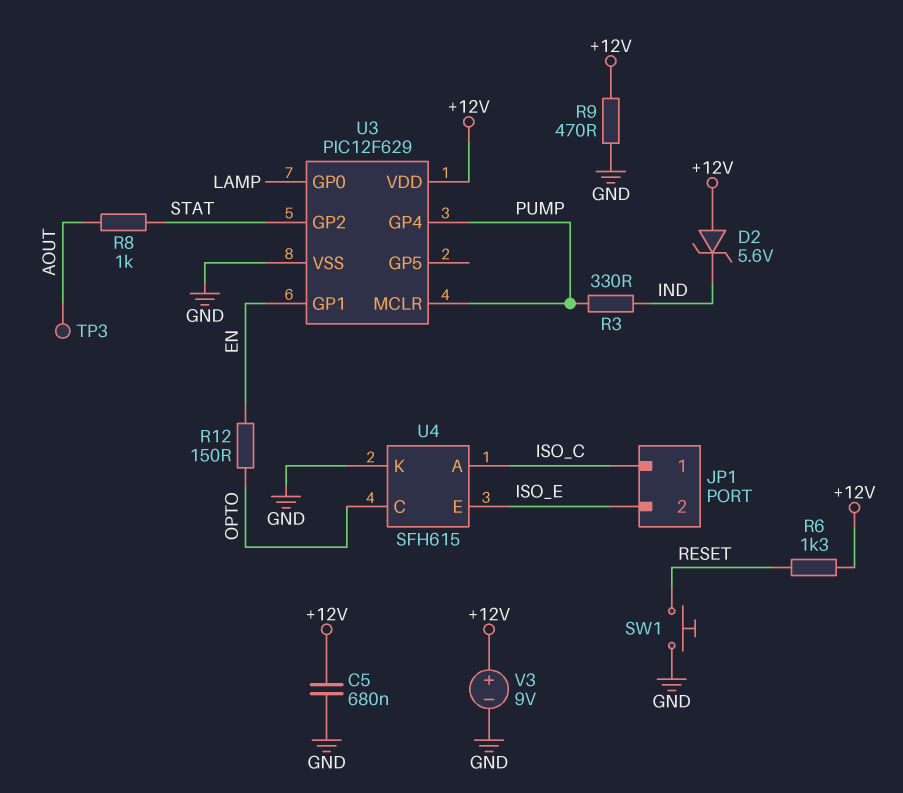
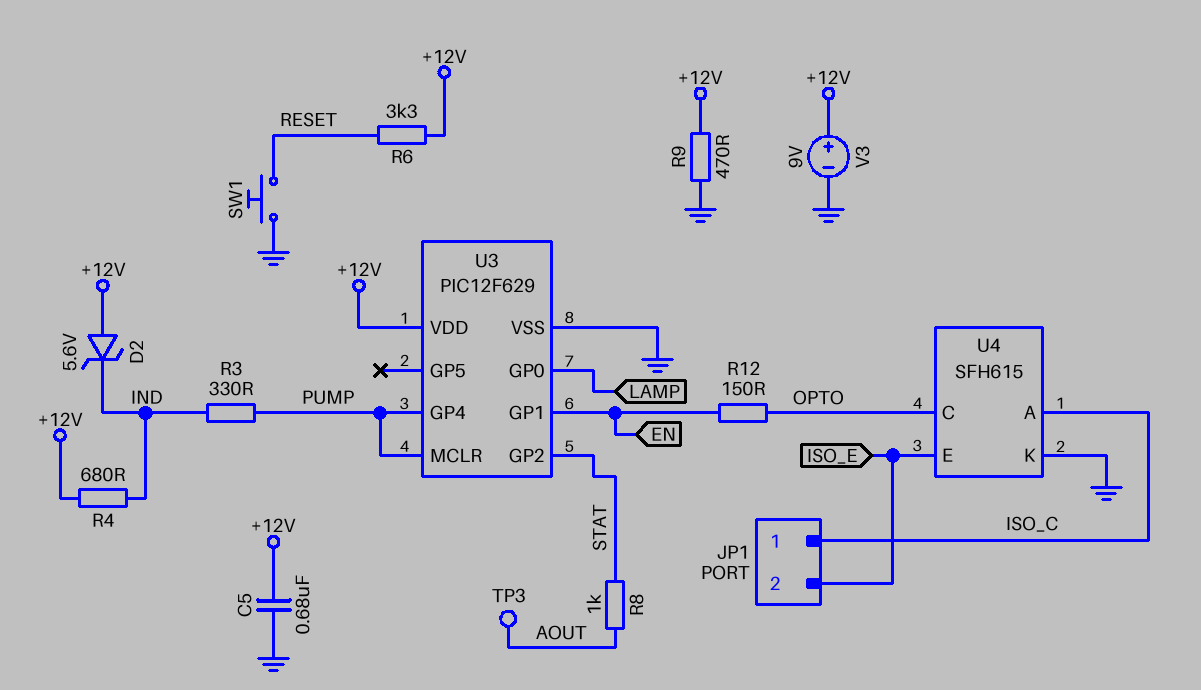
R4: none -> 680 (+12V, IND)
R6: 1.3k (+12V, RESET) -> 3.3k (+12V, RESET)

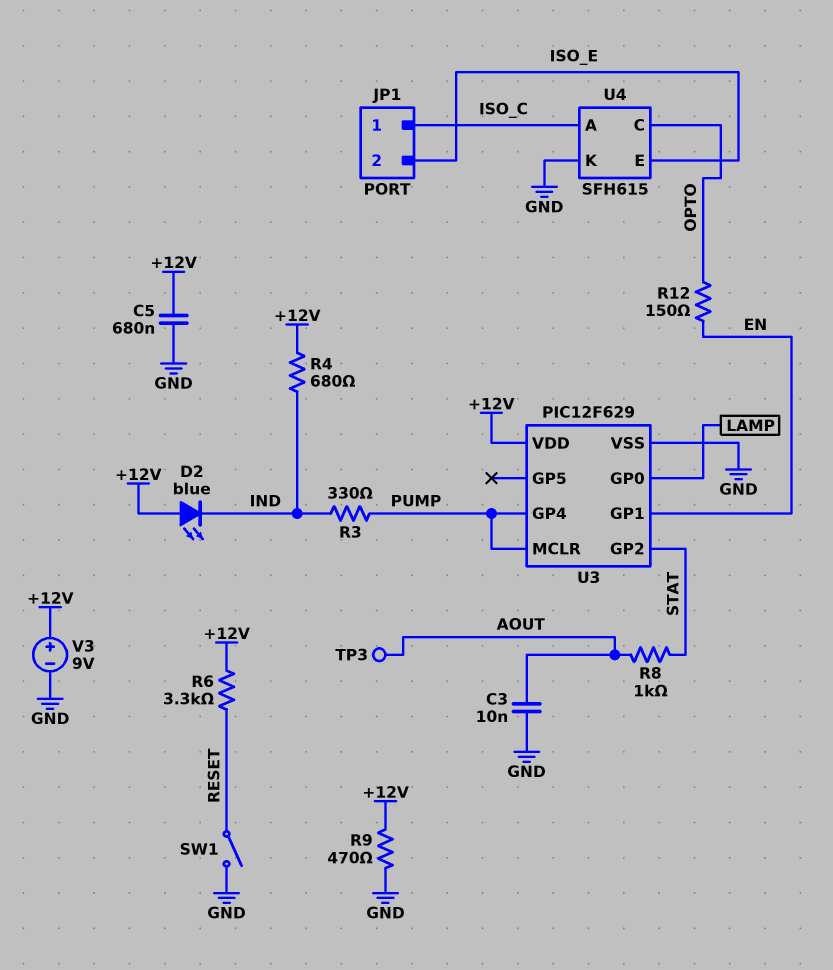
C3: none -> 10nF (AOUT, GND)
D2: zener 5.6V (A +12V, K IND) -> LED blue (A +12V, K IND)
SW1: button (GND, RESET) -> switch (GND, RESET)

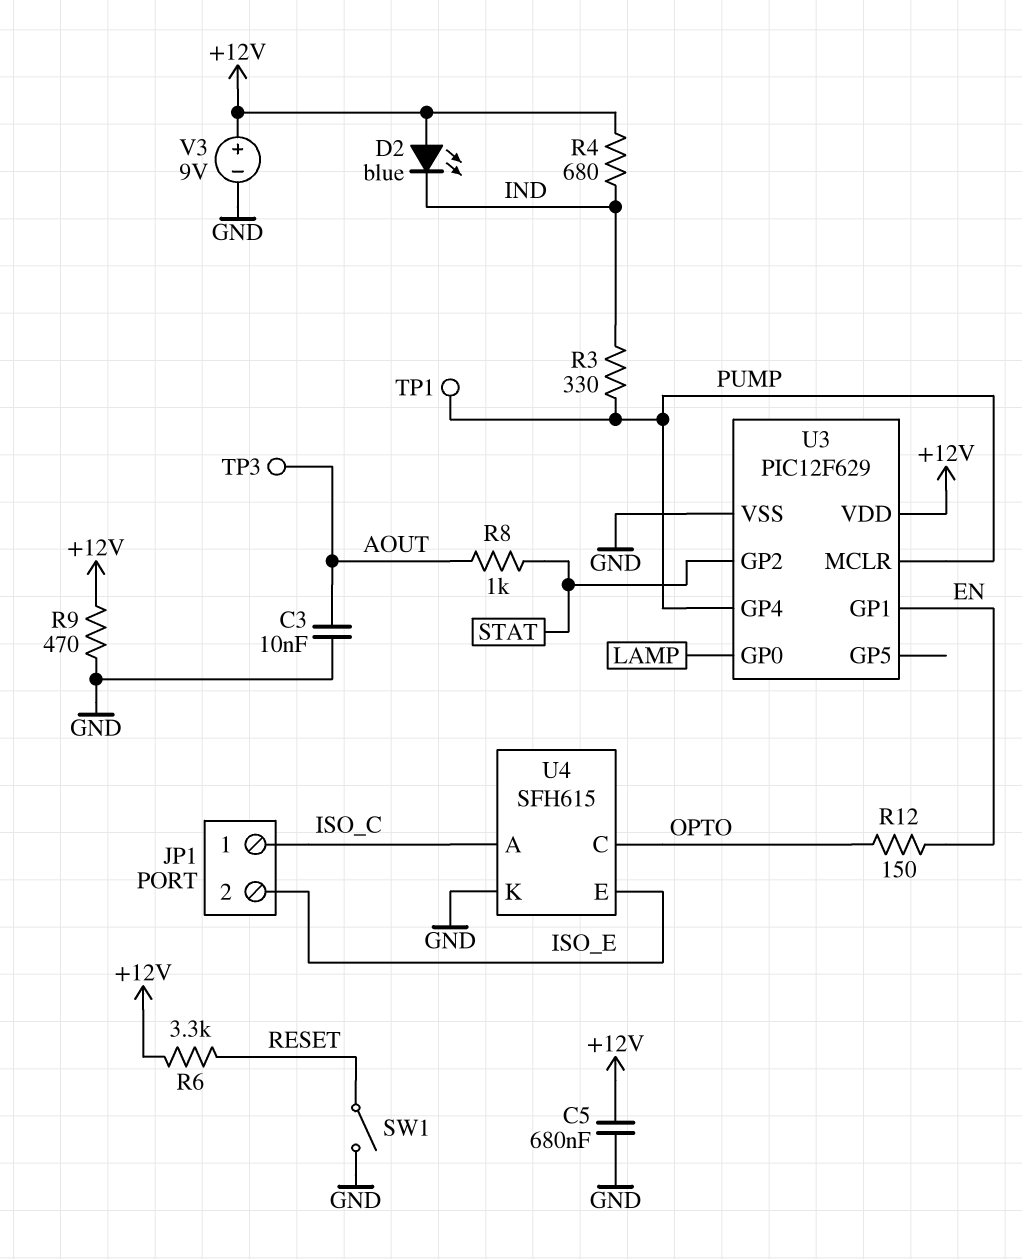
TP1: none -> test point (PUMP)

